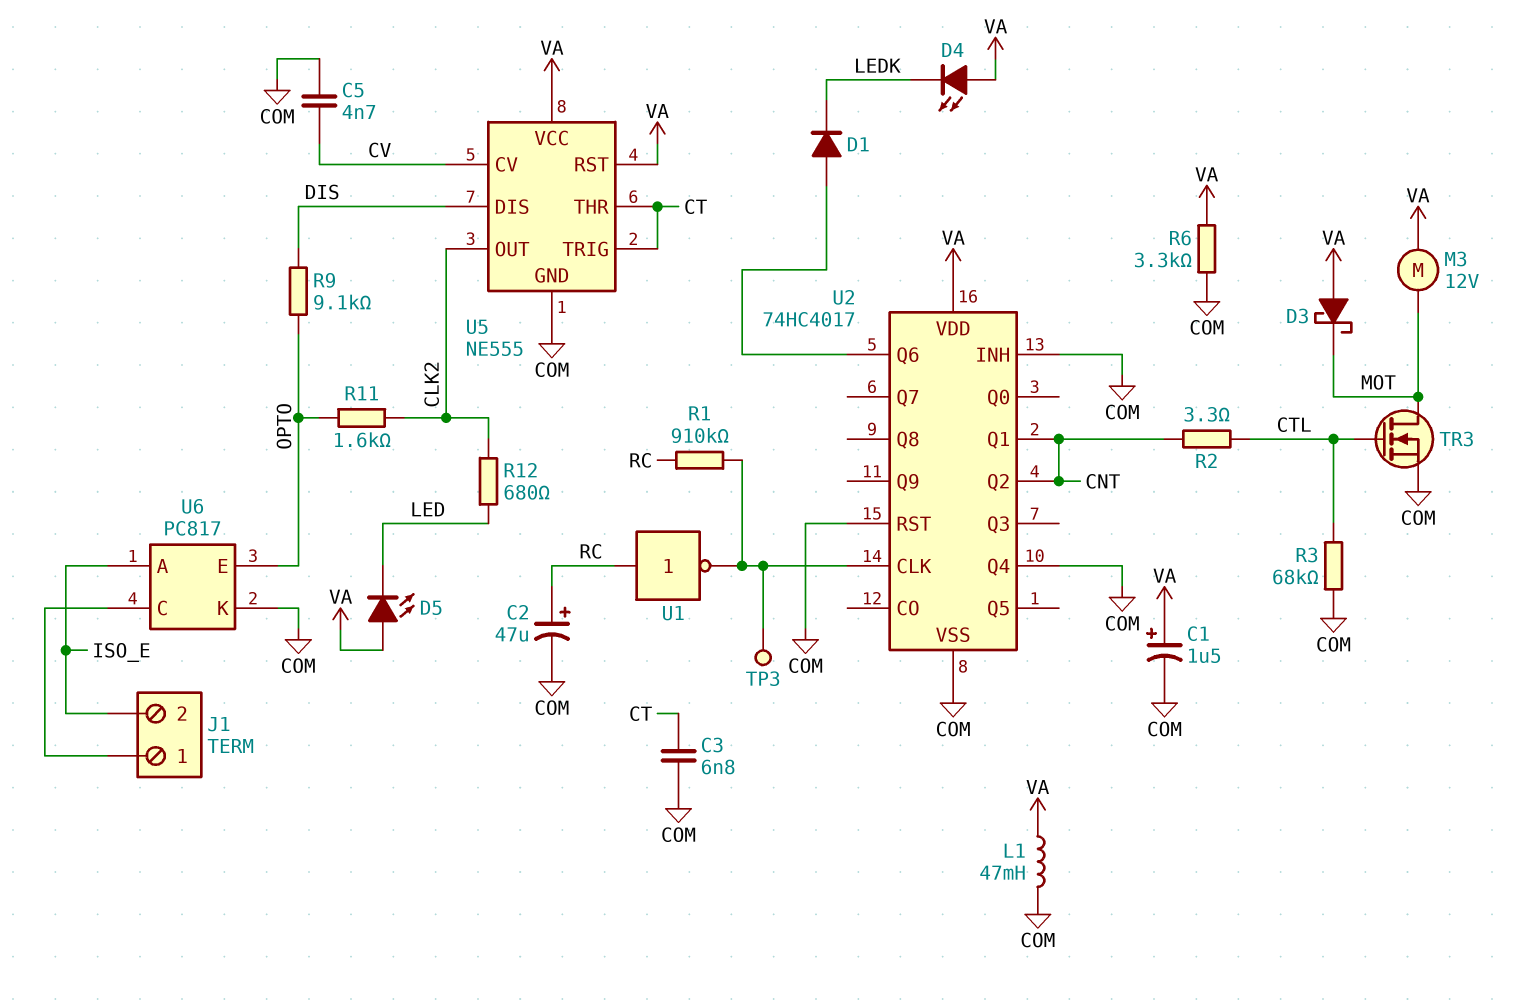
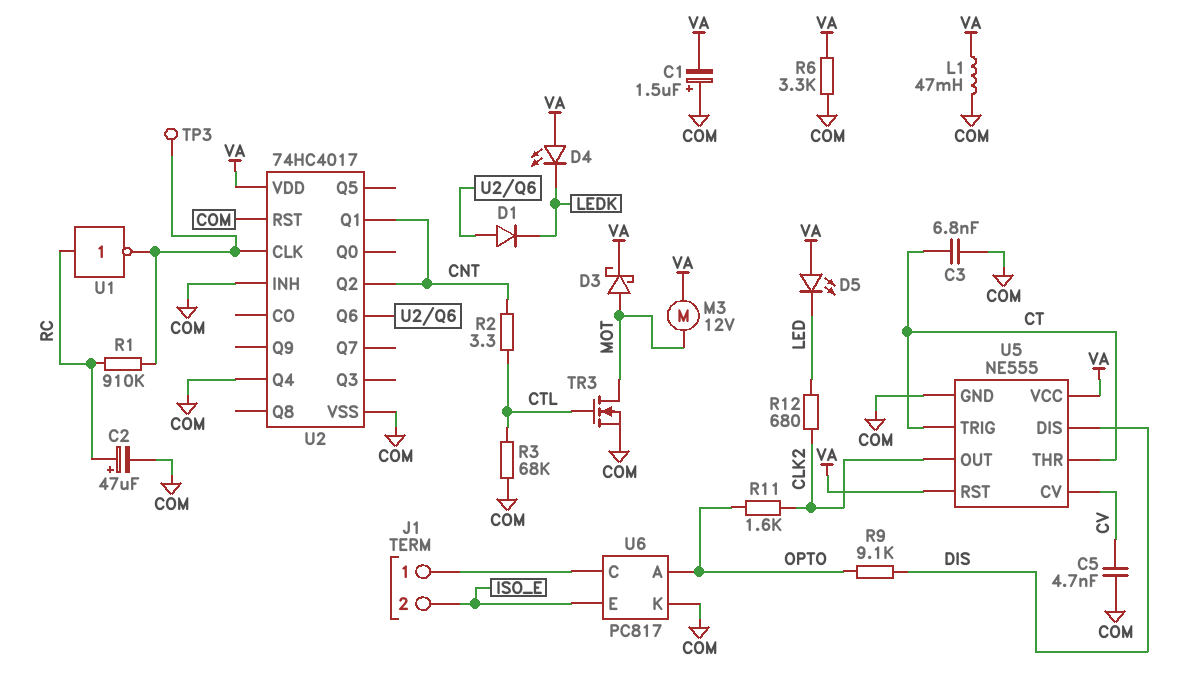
C1: 1.5uF (plus VA, minus COM) -> 1.5uF (plus COM, minus VA)
D3: schottky (A VA, K MOT) -> schottky (A MOT, K VA)
U6 pin A: ISO_E -> OPTO
U6 pin E: OPTO -> ISO_E

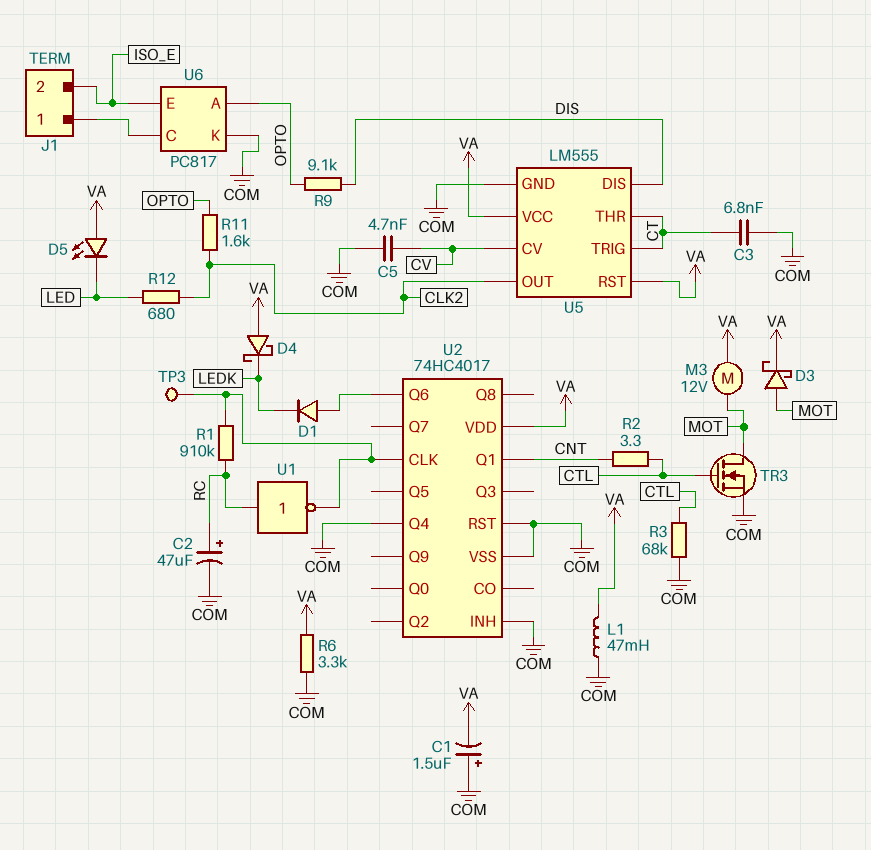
D4: LED (A VA, K LEDK) -> schottky (A VA, K LEDK)
U2 pin Q2: CNT -> none
U5: NE555 -> LM555

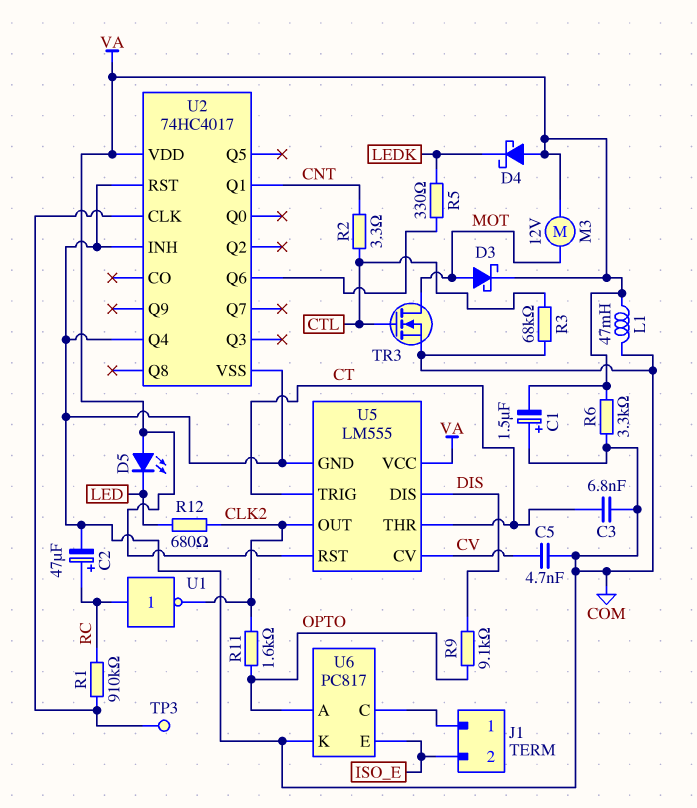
D1: diode (A U2/Q6, K LEDK) -> none
R5: none -> 330 (LEDK, U2/Q6)
U1: NOT (in RC, out U2/CLK) -> NOT (in RC, out CLK2)

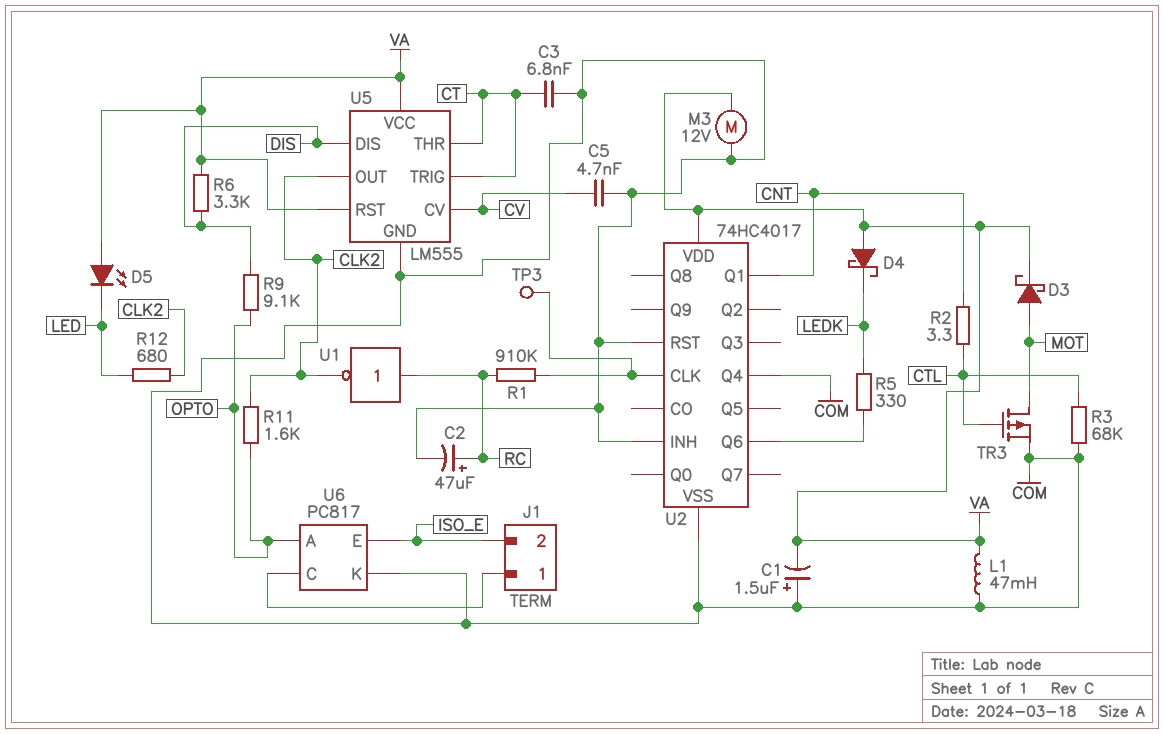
M3: motor 12V (MOT, VA) -> motor 12V (COM, VA)
R6: 3.3k (COM, VA) -> 3.3k (DIS, VA)
TR3: NMOS (G CTL, D MOT, S COM) -> PMOS (G CTL, D MOT, S COM)

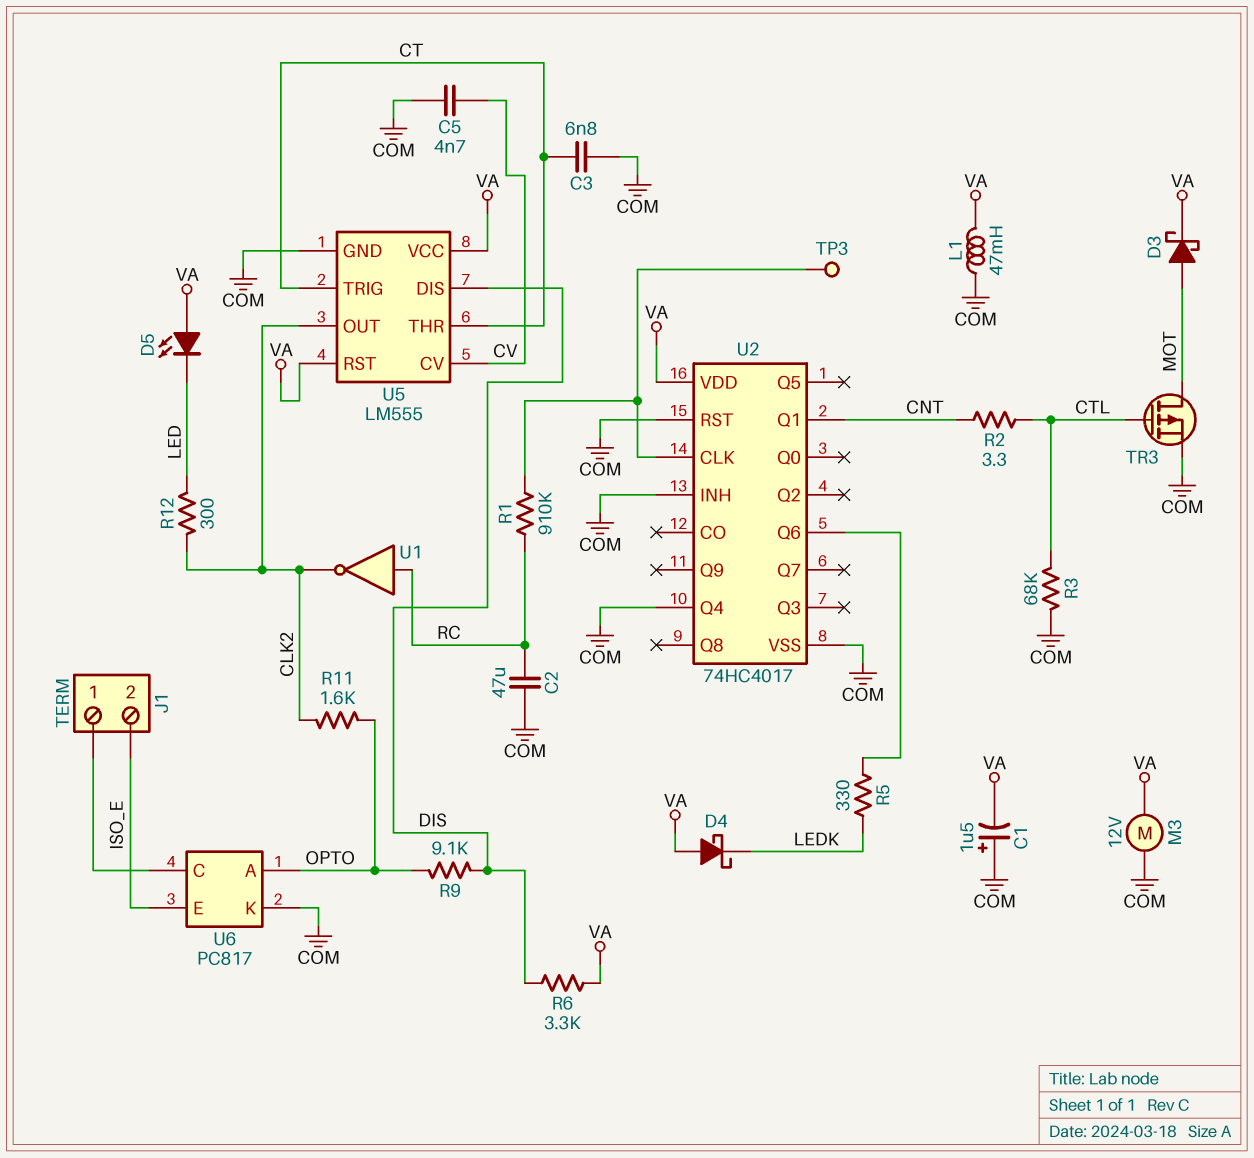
C2: 47uF (plus RC, minus COM) -> 47uF (COM, RC)
R12: 680 (CLK2, LED) -> 300 (CLK2, LED)

